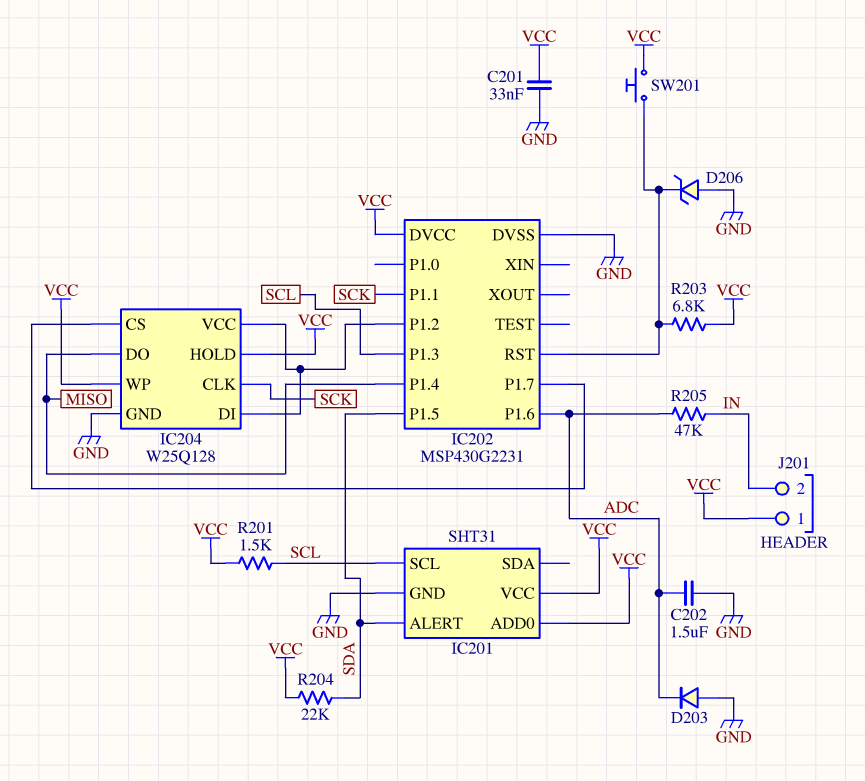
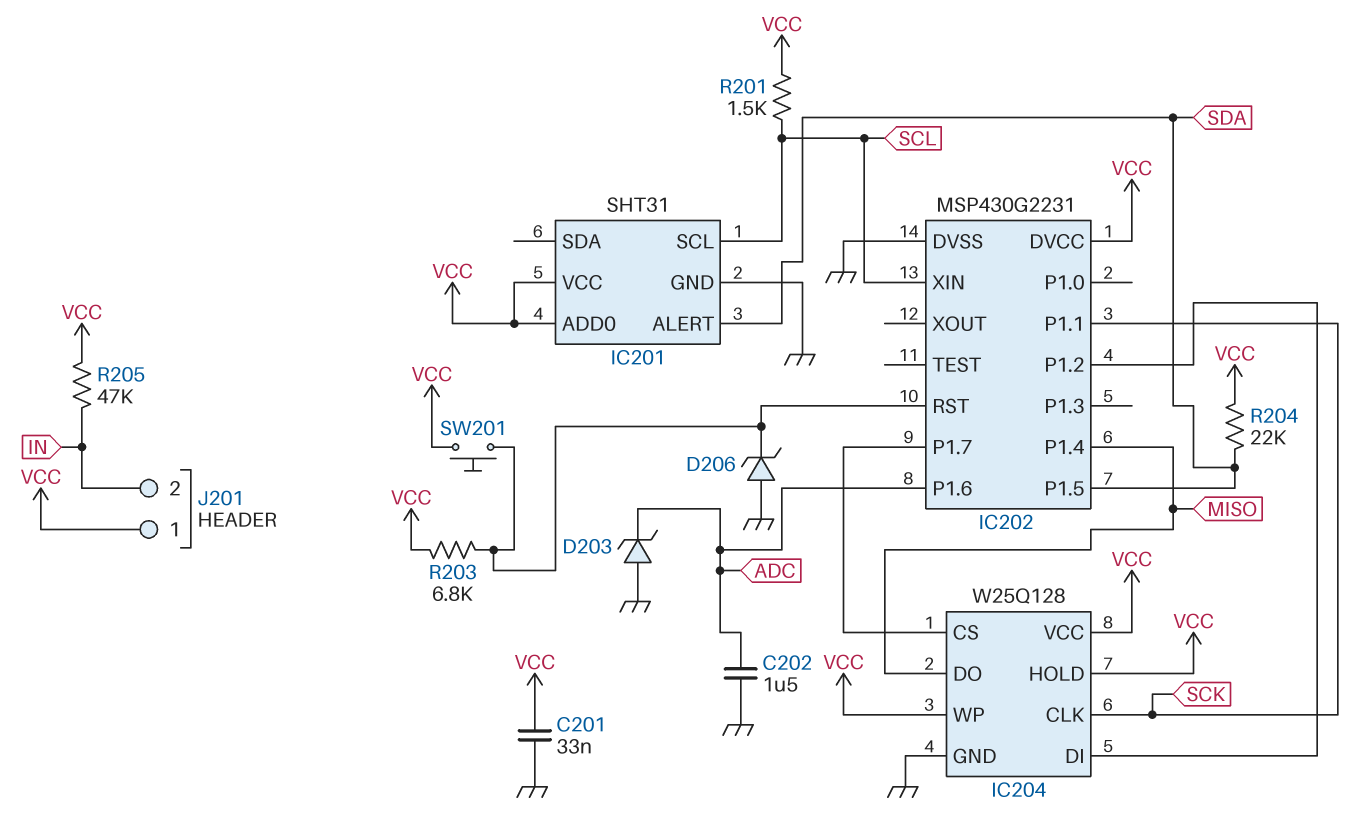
D203: diode (A GND, K ADC) -> zener (A GND, K ADC)
IC202 pin P1.3: SCL -> none
IC202 pin XIN: none -> SCL
IC204 pin VCC: IC202/P1.2 -> VCC
R205: 47k (ADC, IN) -> 47k (IN, VCC)

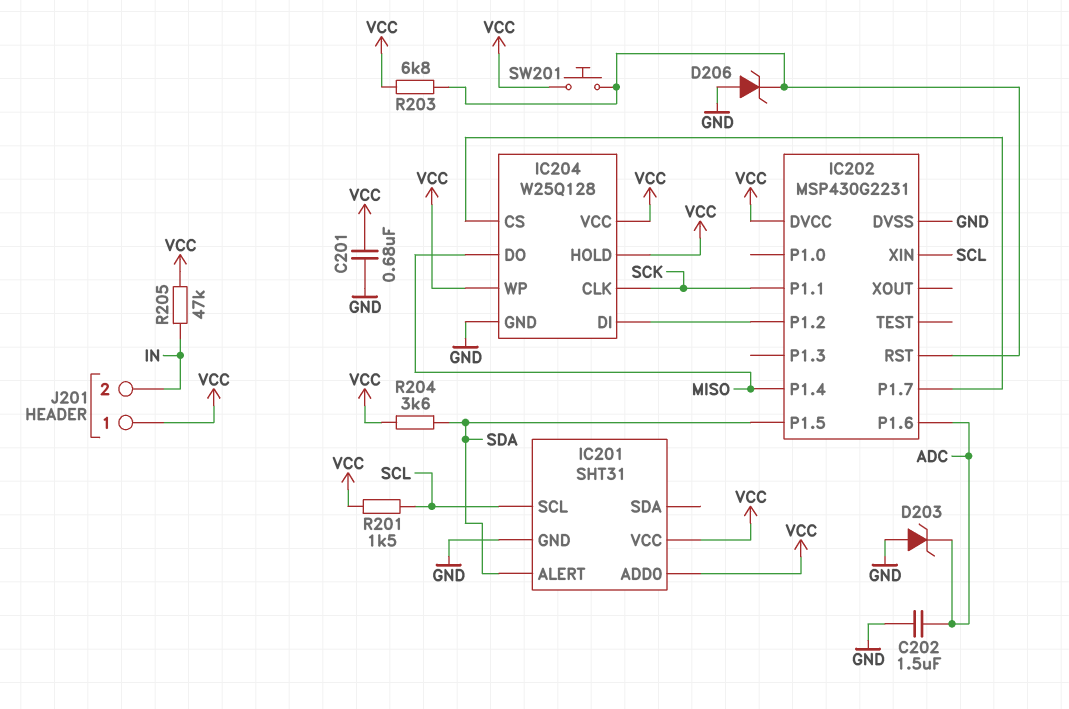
C201: 33nF (GND, VCC) -> 680nF (GND, VCC)
R204: 22k (SDA, VCC) -> 3.6k (SDA, VCC)

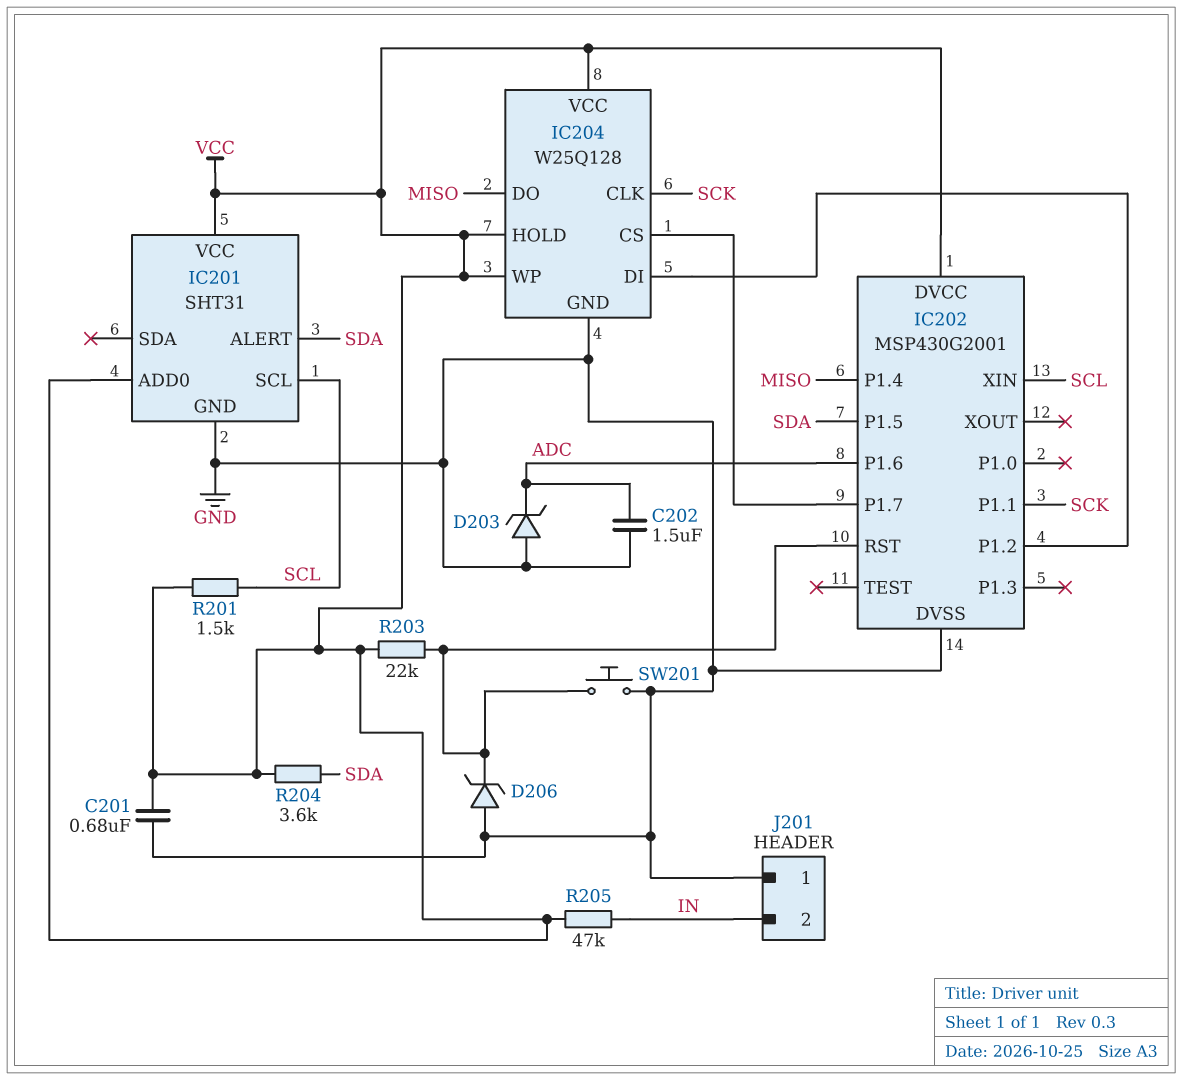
IC202: MSP430G2231 -> MSP430G2001
J201 pin 1: VCC -> GND
R203: 6.8k (IC202/RST, VCC) -> 22k (IC202/RST, VCC)
SW201: button (IC202/RST, VCC) -> button (GND, IC202/RST)

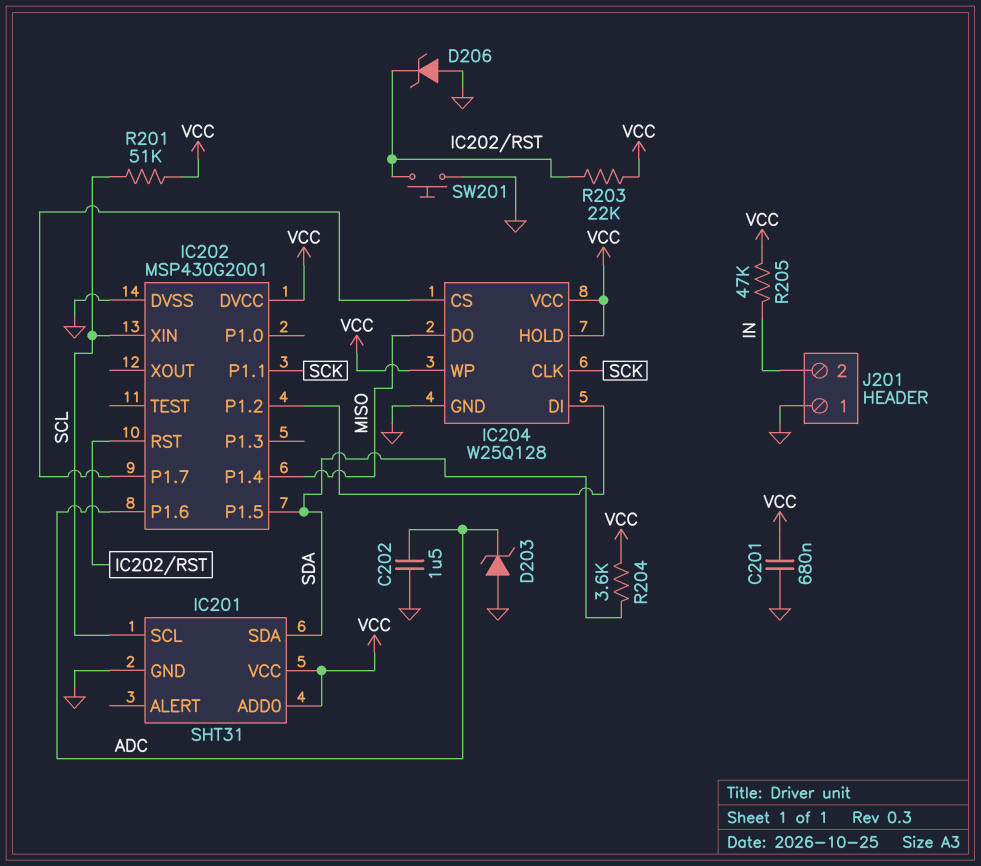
IC201 pin ALERT: SDA -> none
IC201 pin SDA: none -> SDA
R201: 1.5k (SCL, VCC) -> 51k (SCL, VCC)

